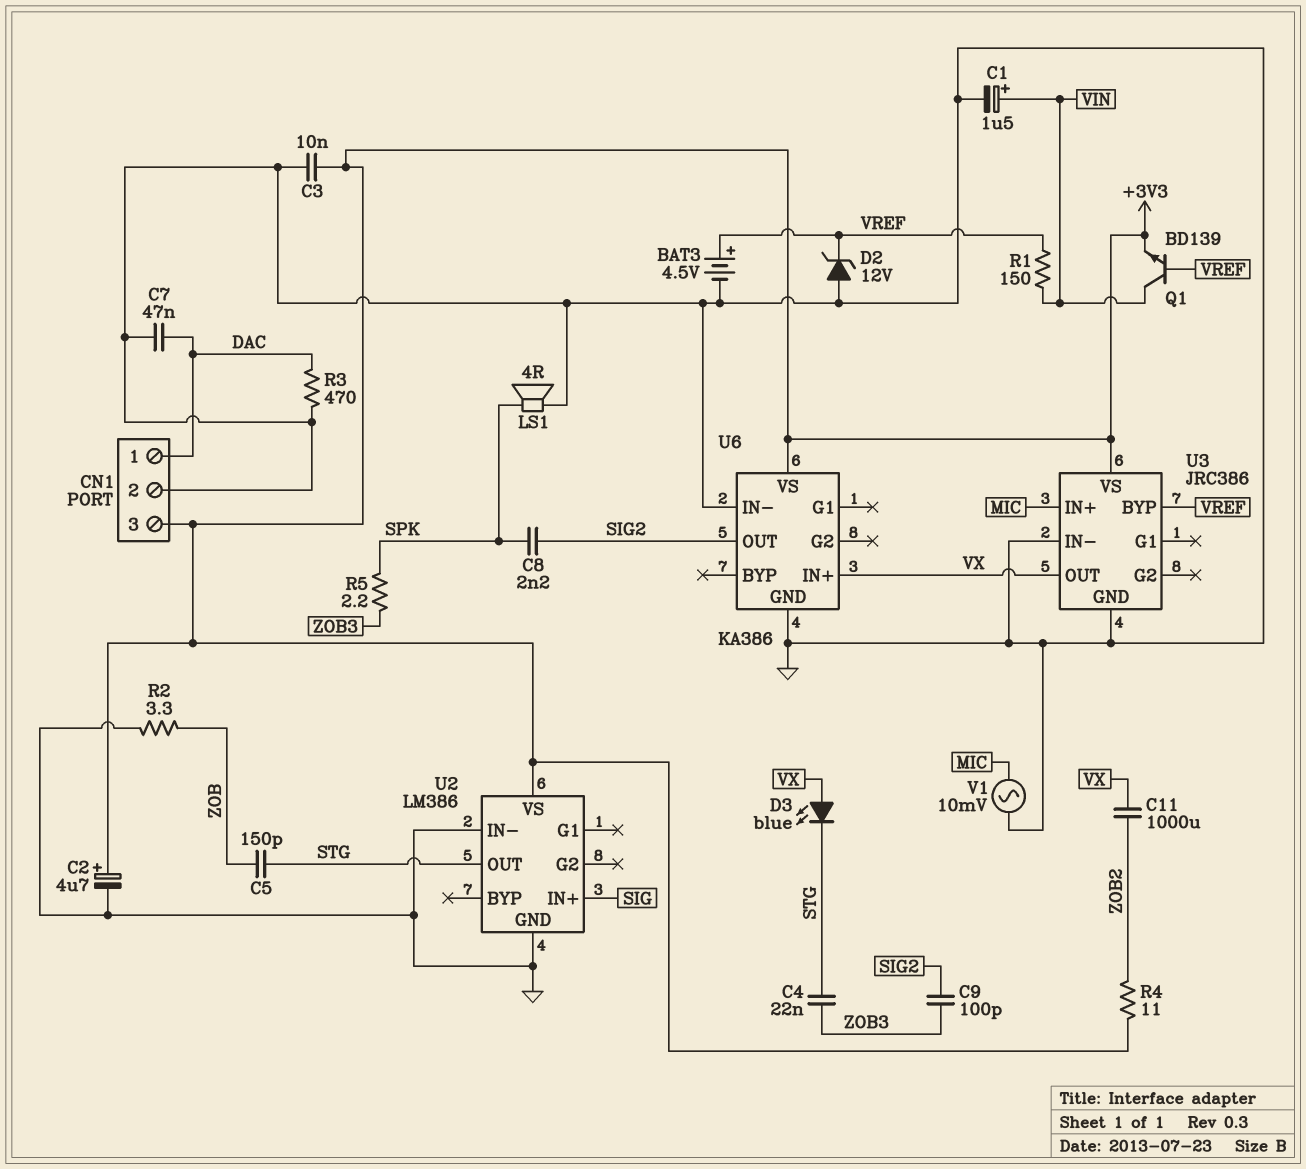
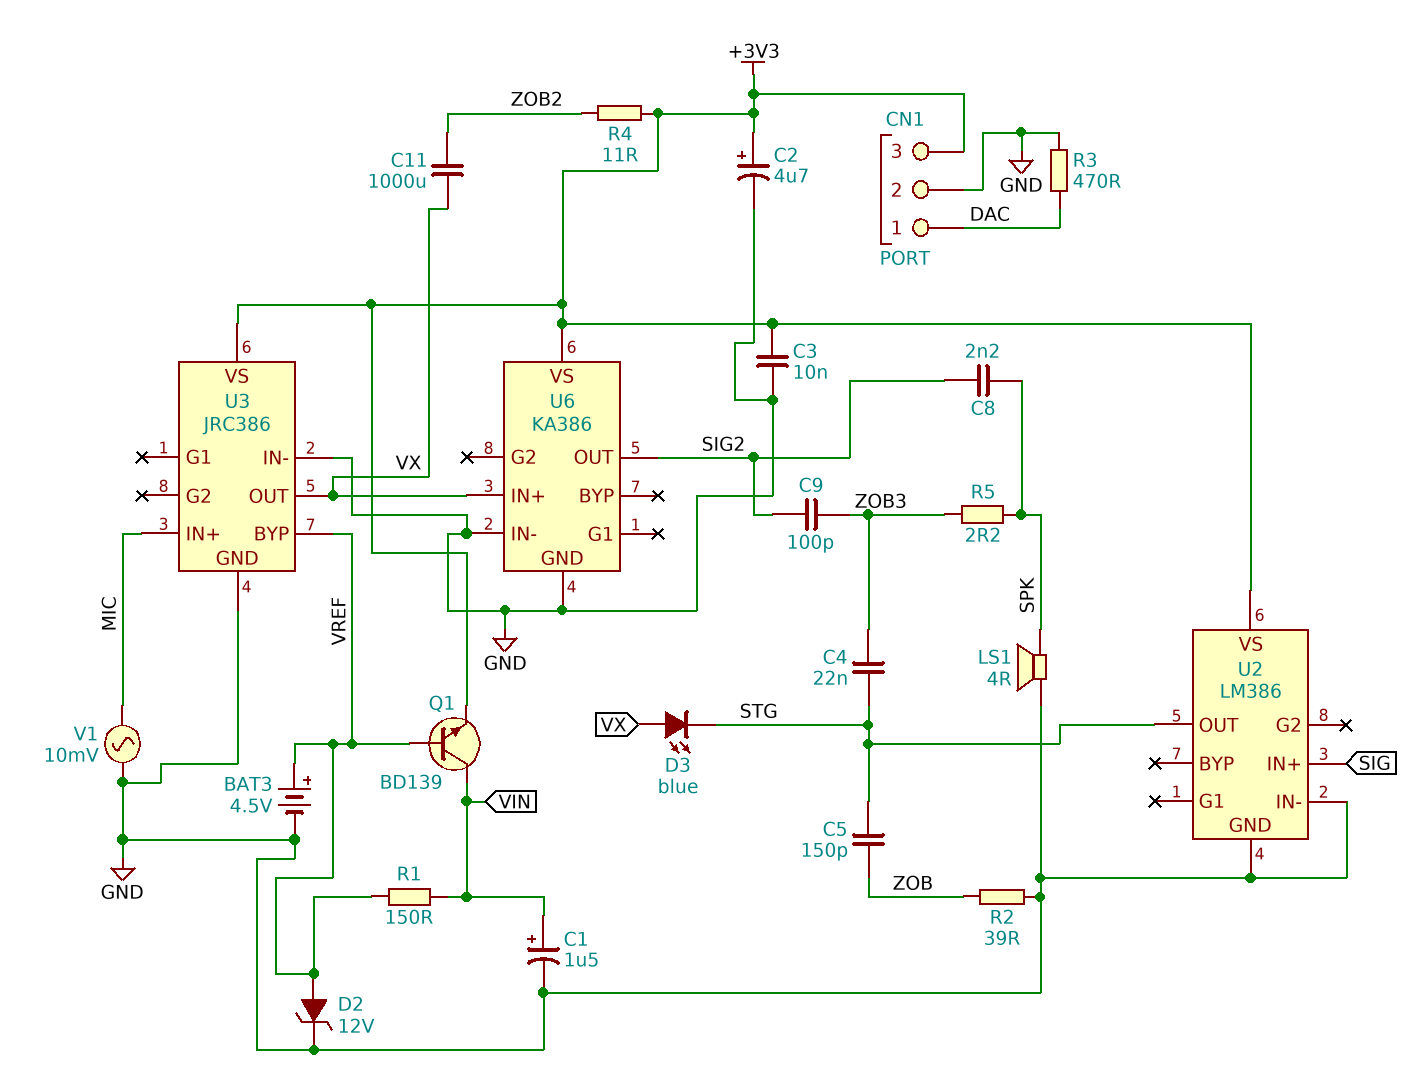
C7: 47nF (DAC, GND) -> none
D2: zener 12V (A GND, K VREF) -> zener 12V (A VREF, K GND)
R2: 3.3 (GND, ZOB) -> 39 (GND, ZOB)

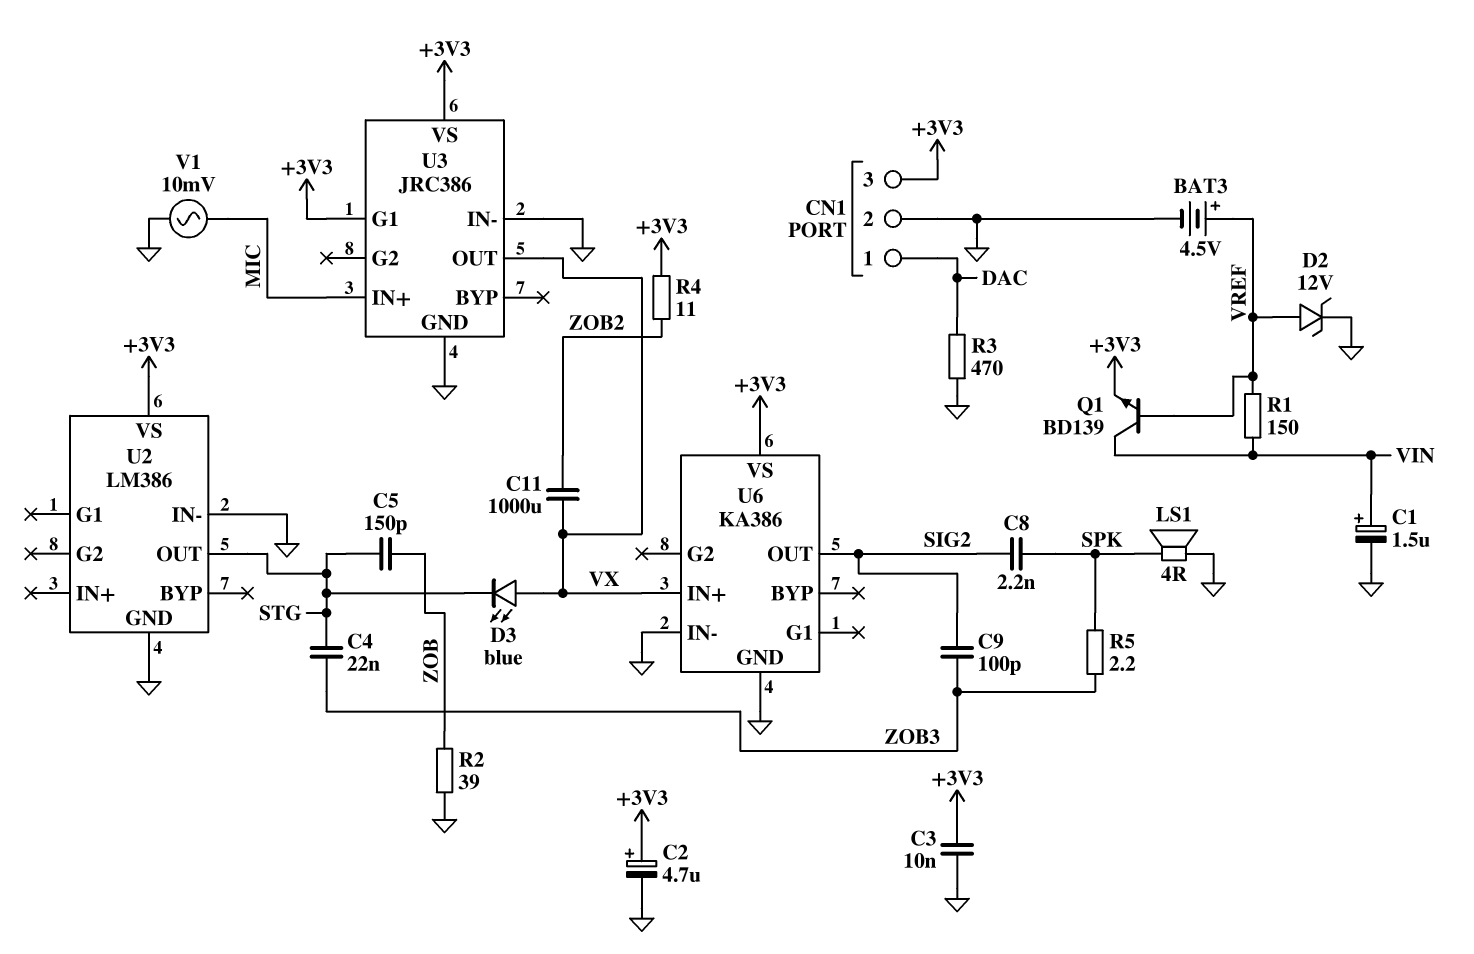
U2 pin IN+: SIG -> none
U3 pin BYP: VREF -> none
U3 pin G1: none -> +3V3

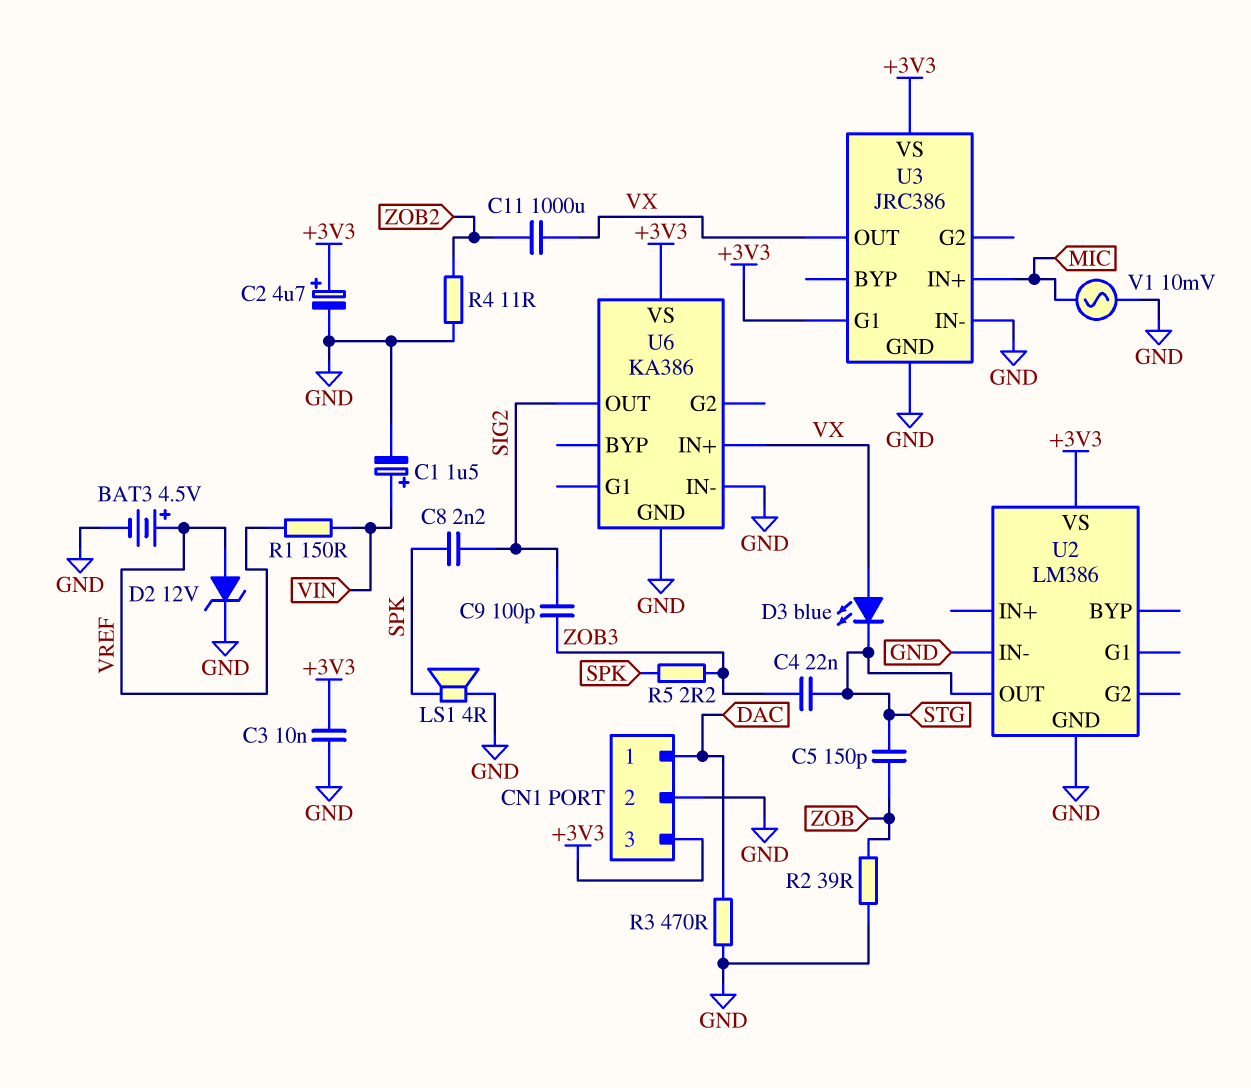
Q1: NPN BD139 (B VREF, C VIN, E +3V3) -> none
R4: 11 (+3V3, ZOB2) -> 11 (GND, ZOB2)

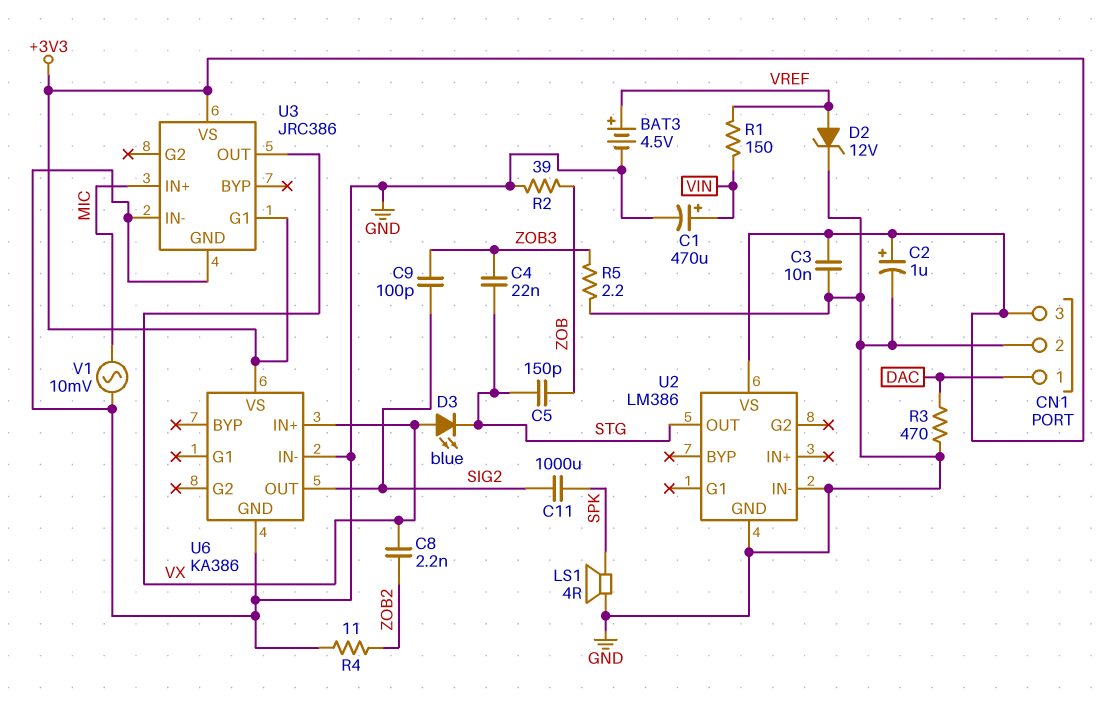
C1: 1.5uF (plus VIN, minus GND) -> 470uF (plus VIN, minus GND)
C2: 4.7uF (plus +3V3, minus GND) -> 1uF (plus +3V3, minus GND)
C8: 2.2nF (SIG2, SPK) -> 2.2nF (VX, ZOB2)
C11: 1000uF (VX, ZOB2) -> 1000uF (SIG2, SPK)
R5: 2.2 (SPK, ZOB3) -> 2.2 (GND, ZOB3)

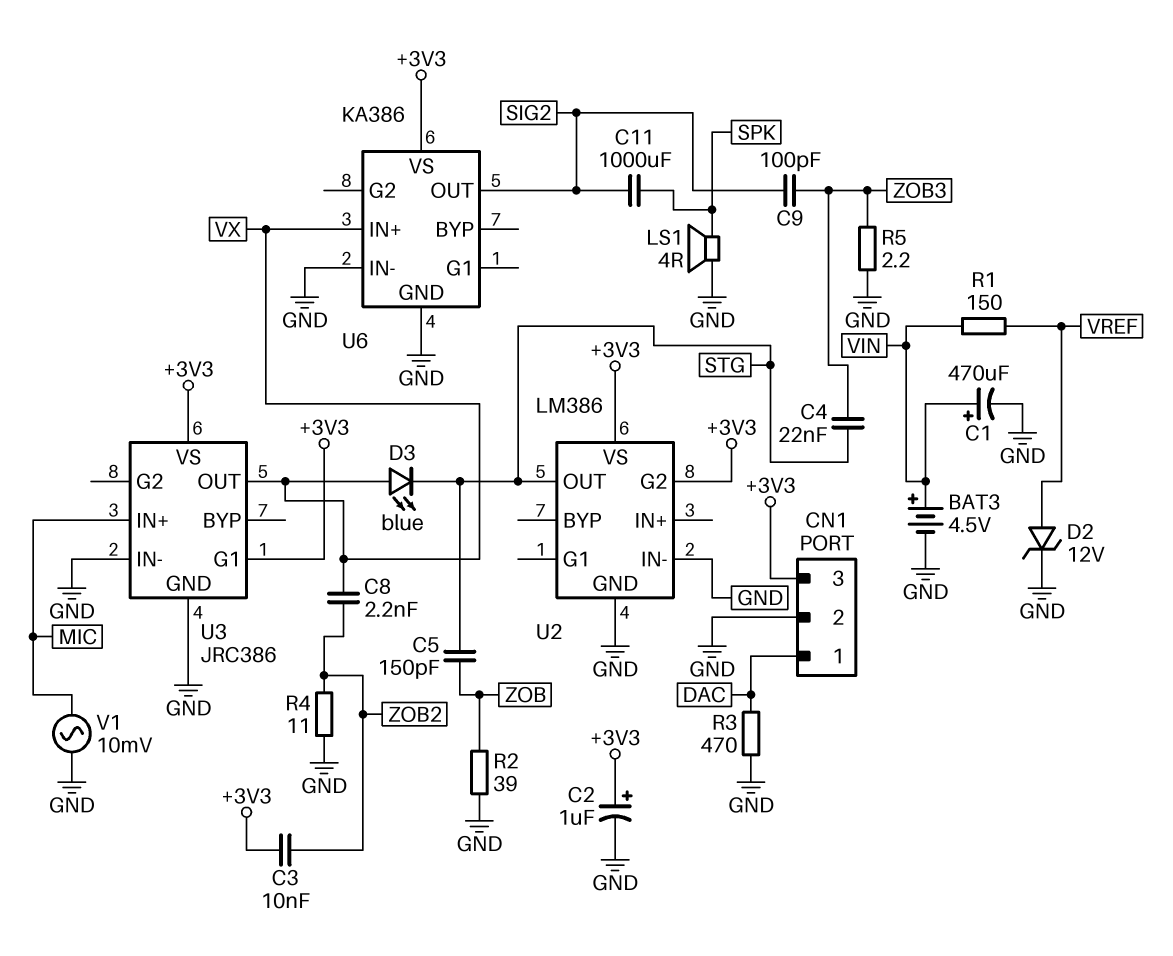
BAT3: 4.5V (plus VREF, minus GND) -> 4.5V (plus VIN, minus GND)
C3: 10nF (+3V3, GND) -> 10nF (+3V3, ZOB2)
U2 pin G2: none -> +3V3

